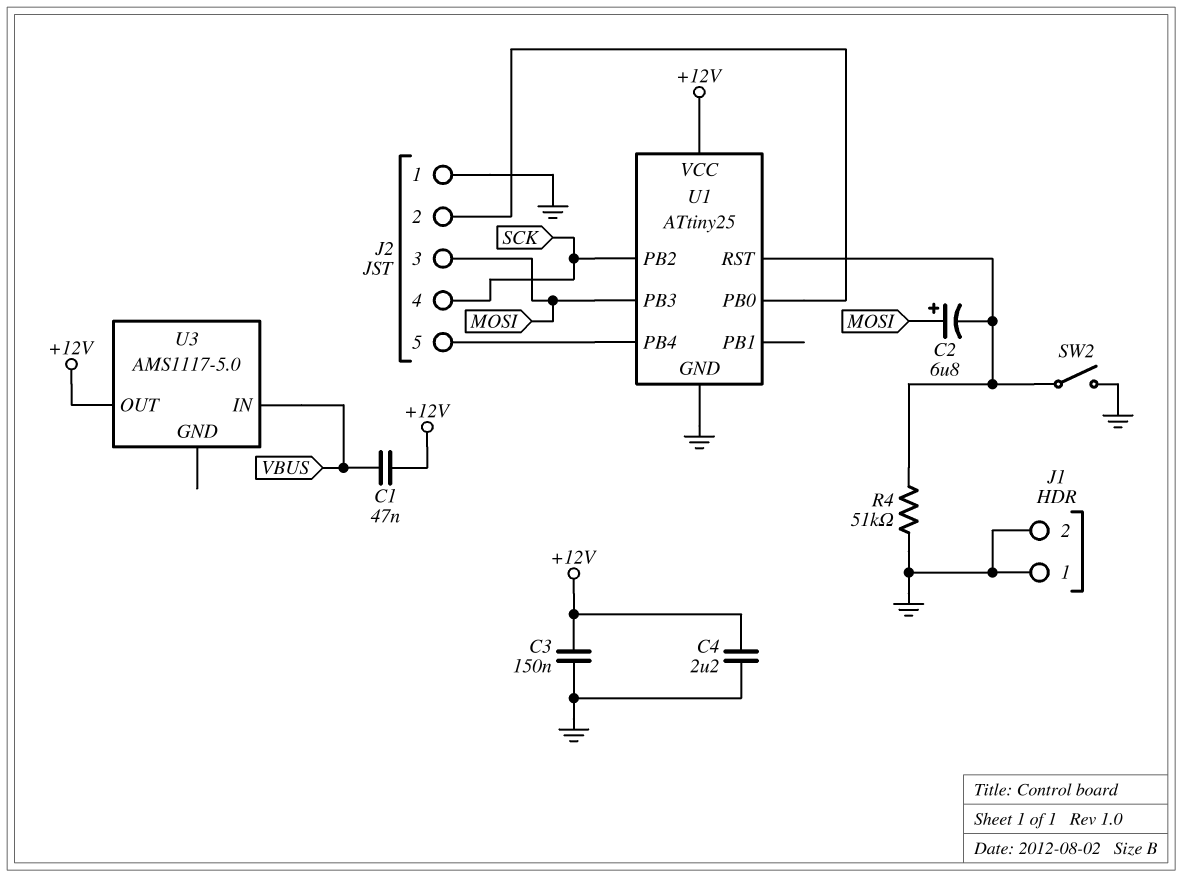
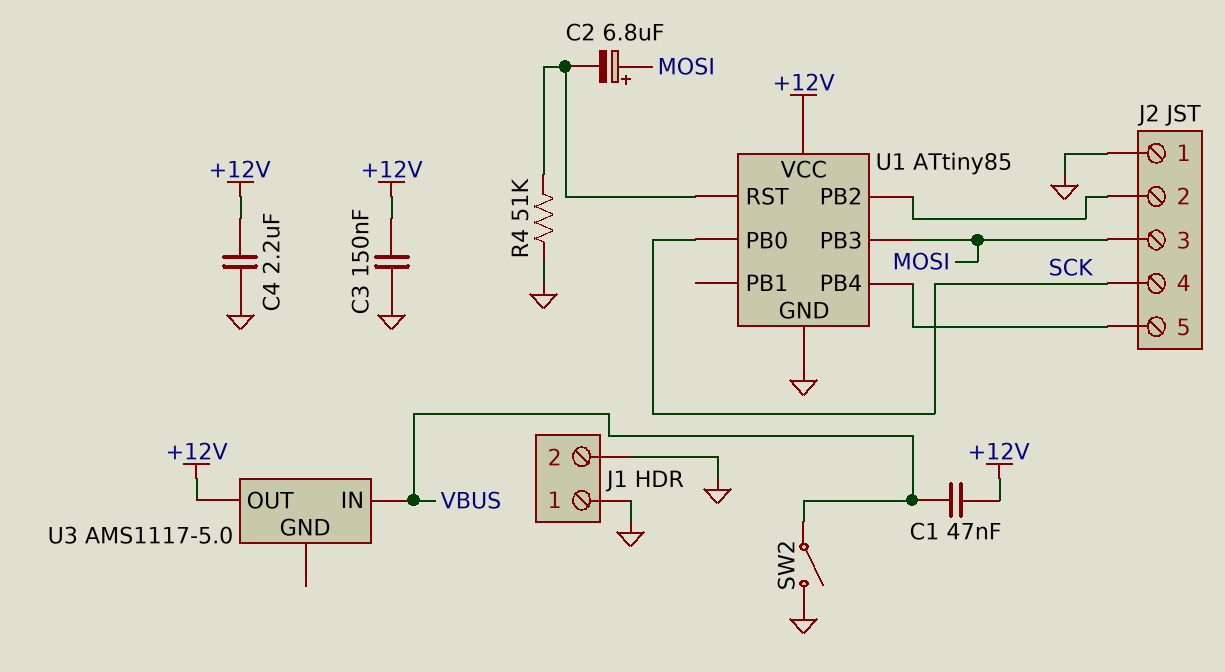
SW2: switch (GND, U1/RST) -> switch (GND, VBUS)
U1: ATtiny25 -> ATtiny85
U1 pin PB0: J2/2 -> SCK
U1 pin PB2: SCK -> J2/2

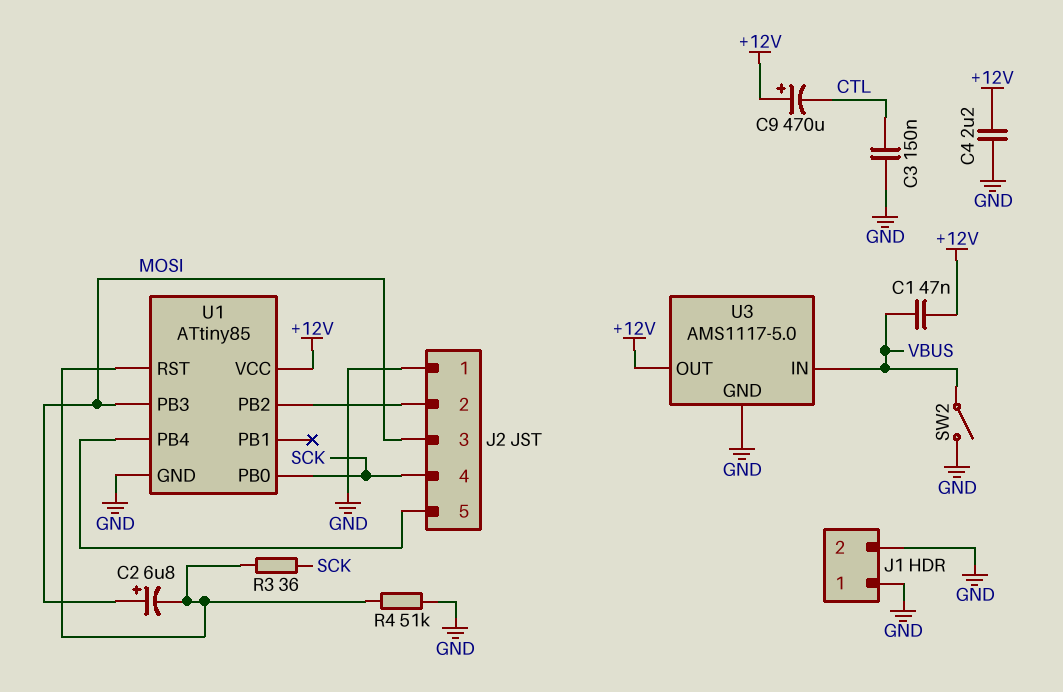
C3: 150nF (+12V, GND) -> 150nF (CTL, GND)
C9: none -> 470uF (plus +12V, minus CTL)
R3: none -> 36 (SCK, U1/RST)
U3 pin GND: none -> GND

